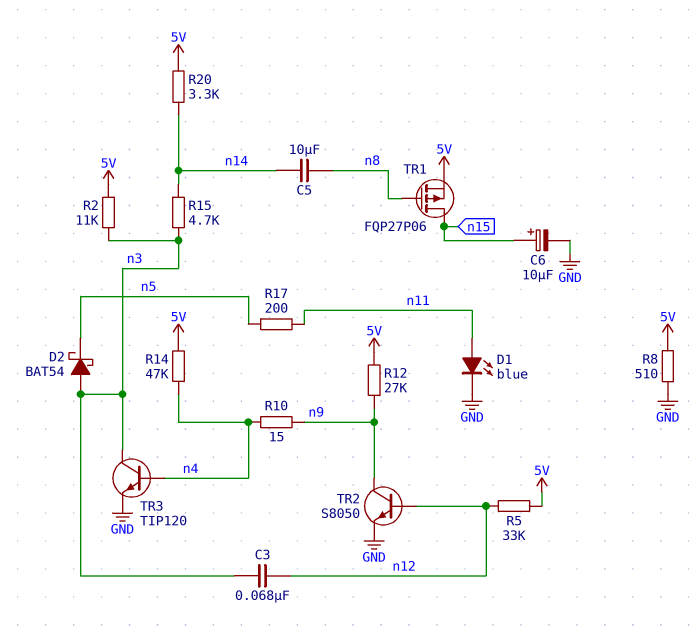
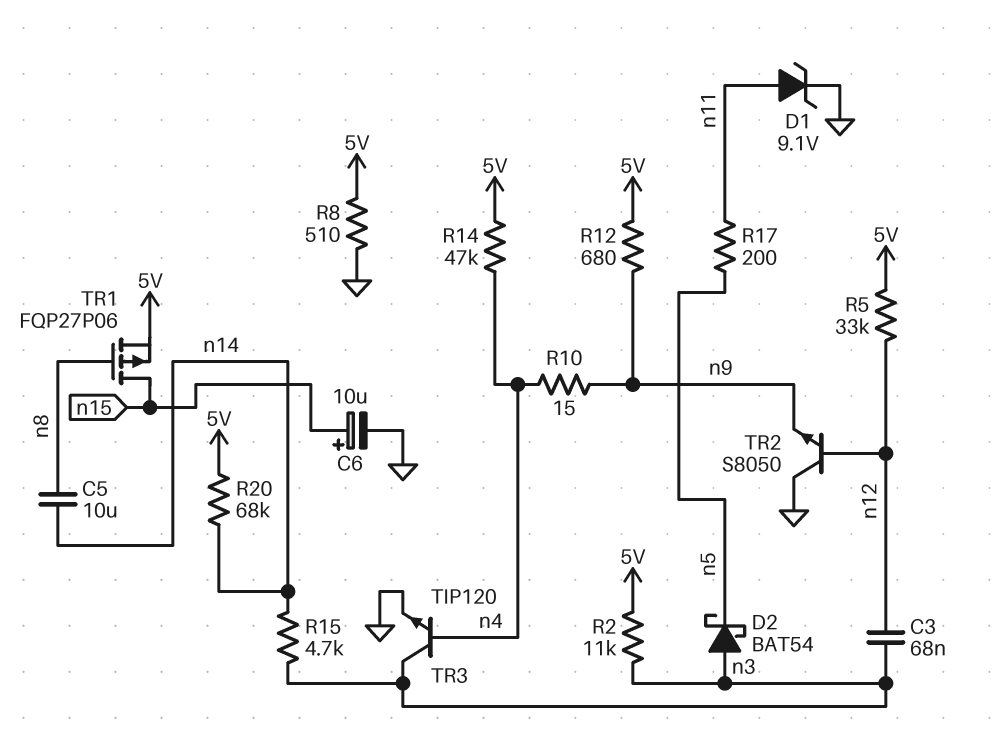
D1: LED blue (A n11, K GND) -> zener 9.1V (A n11, K GND)
R12: 27k (5V, n9) -> 680 (5V, n9)
R20: 3.3k (5V, n14) -> 68k (5V, n14)
TR2: NPN S8050 (B n12, C n9, E GND) -> NPN S8050 (B n12, C GND, E n9)

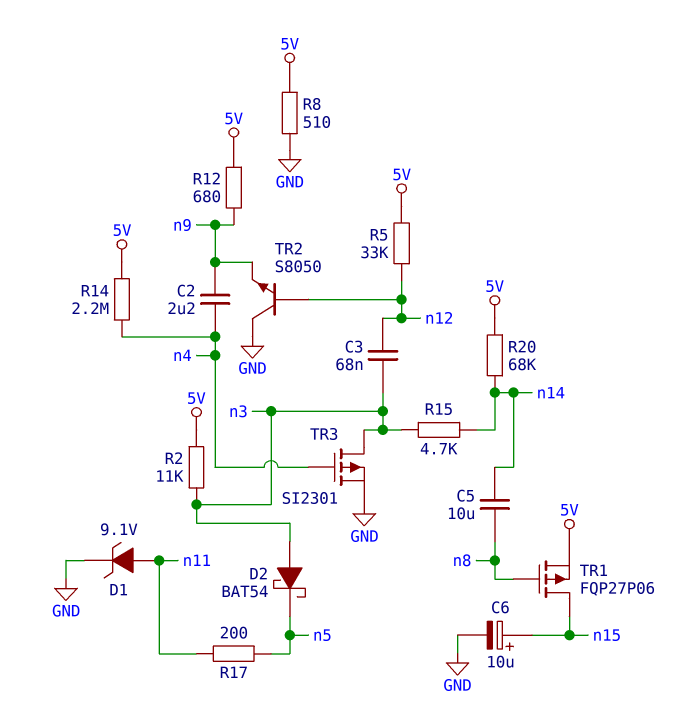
C2: none -> 2.2uF (n4, n9)
R10: 15 (n4, n9) -> none
R14: 47k (5V, n4) -> 2.2M (5V, n4)
TR3: NPN TIP120 (B n4, C n3, E GND) -> PMOS SI2301 (G n4, D n3, S GND)

